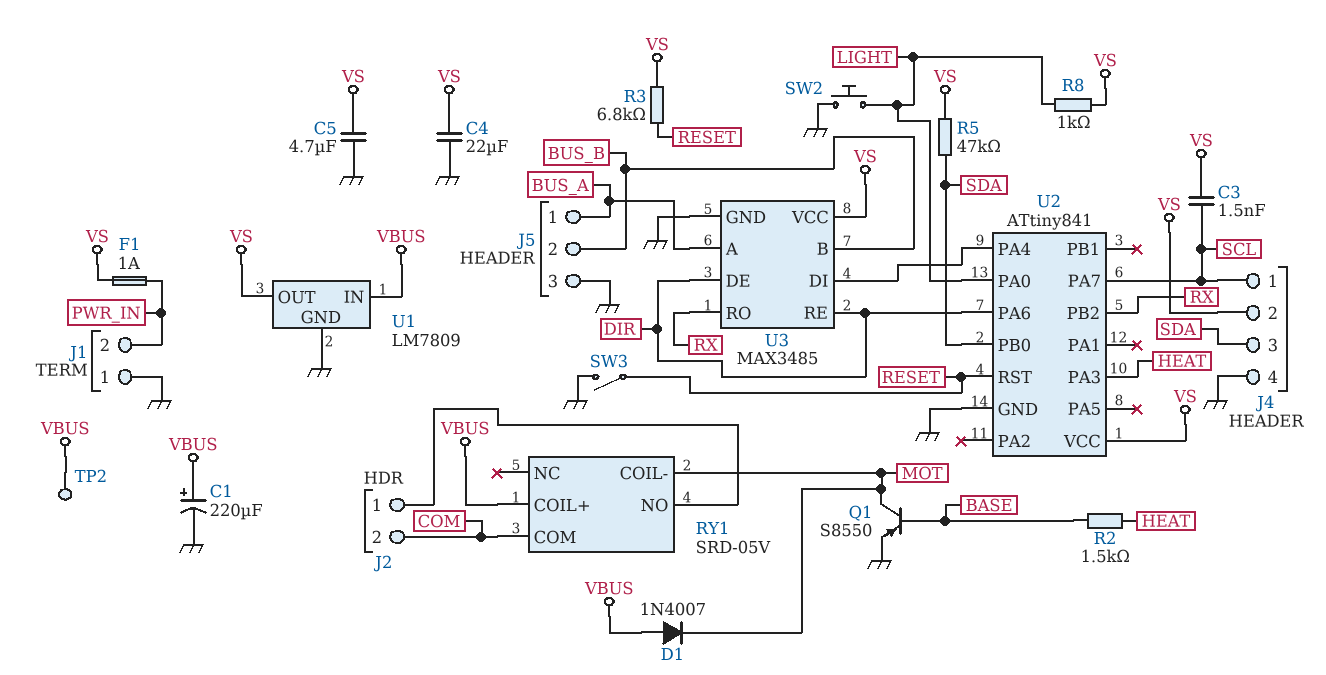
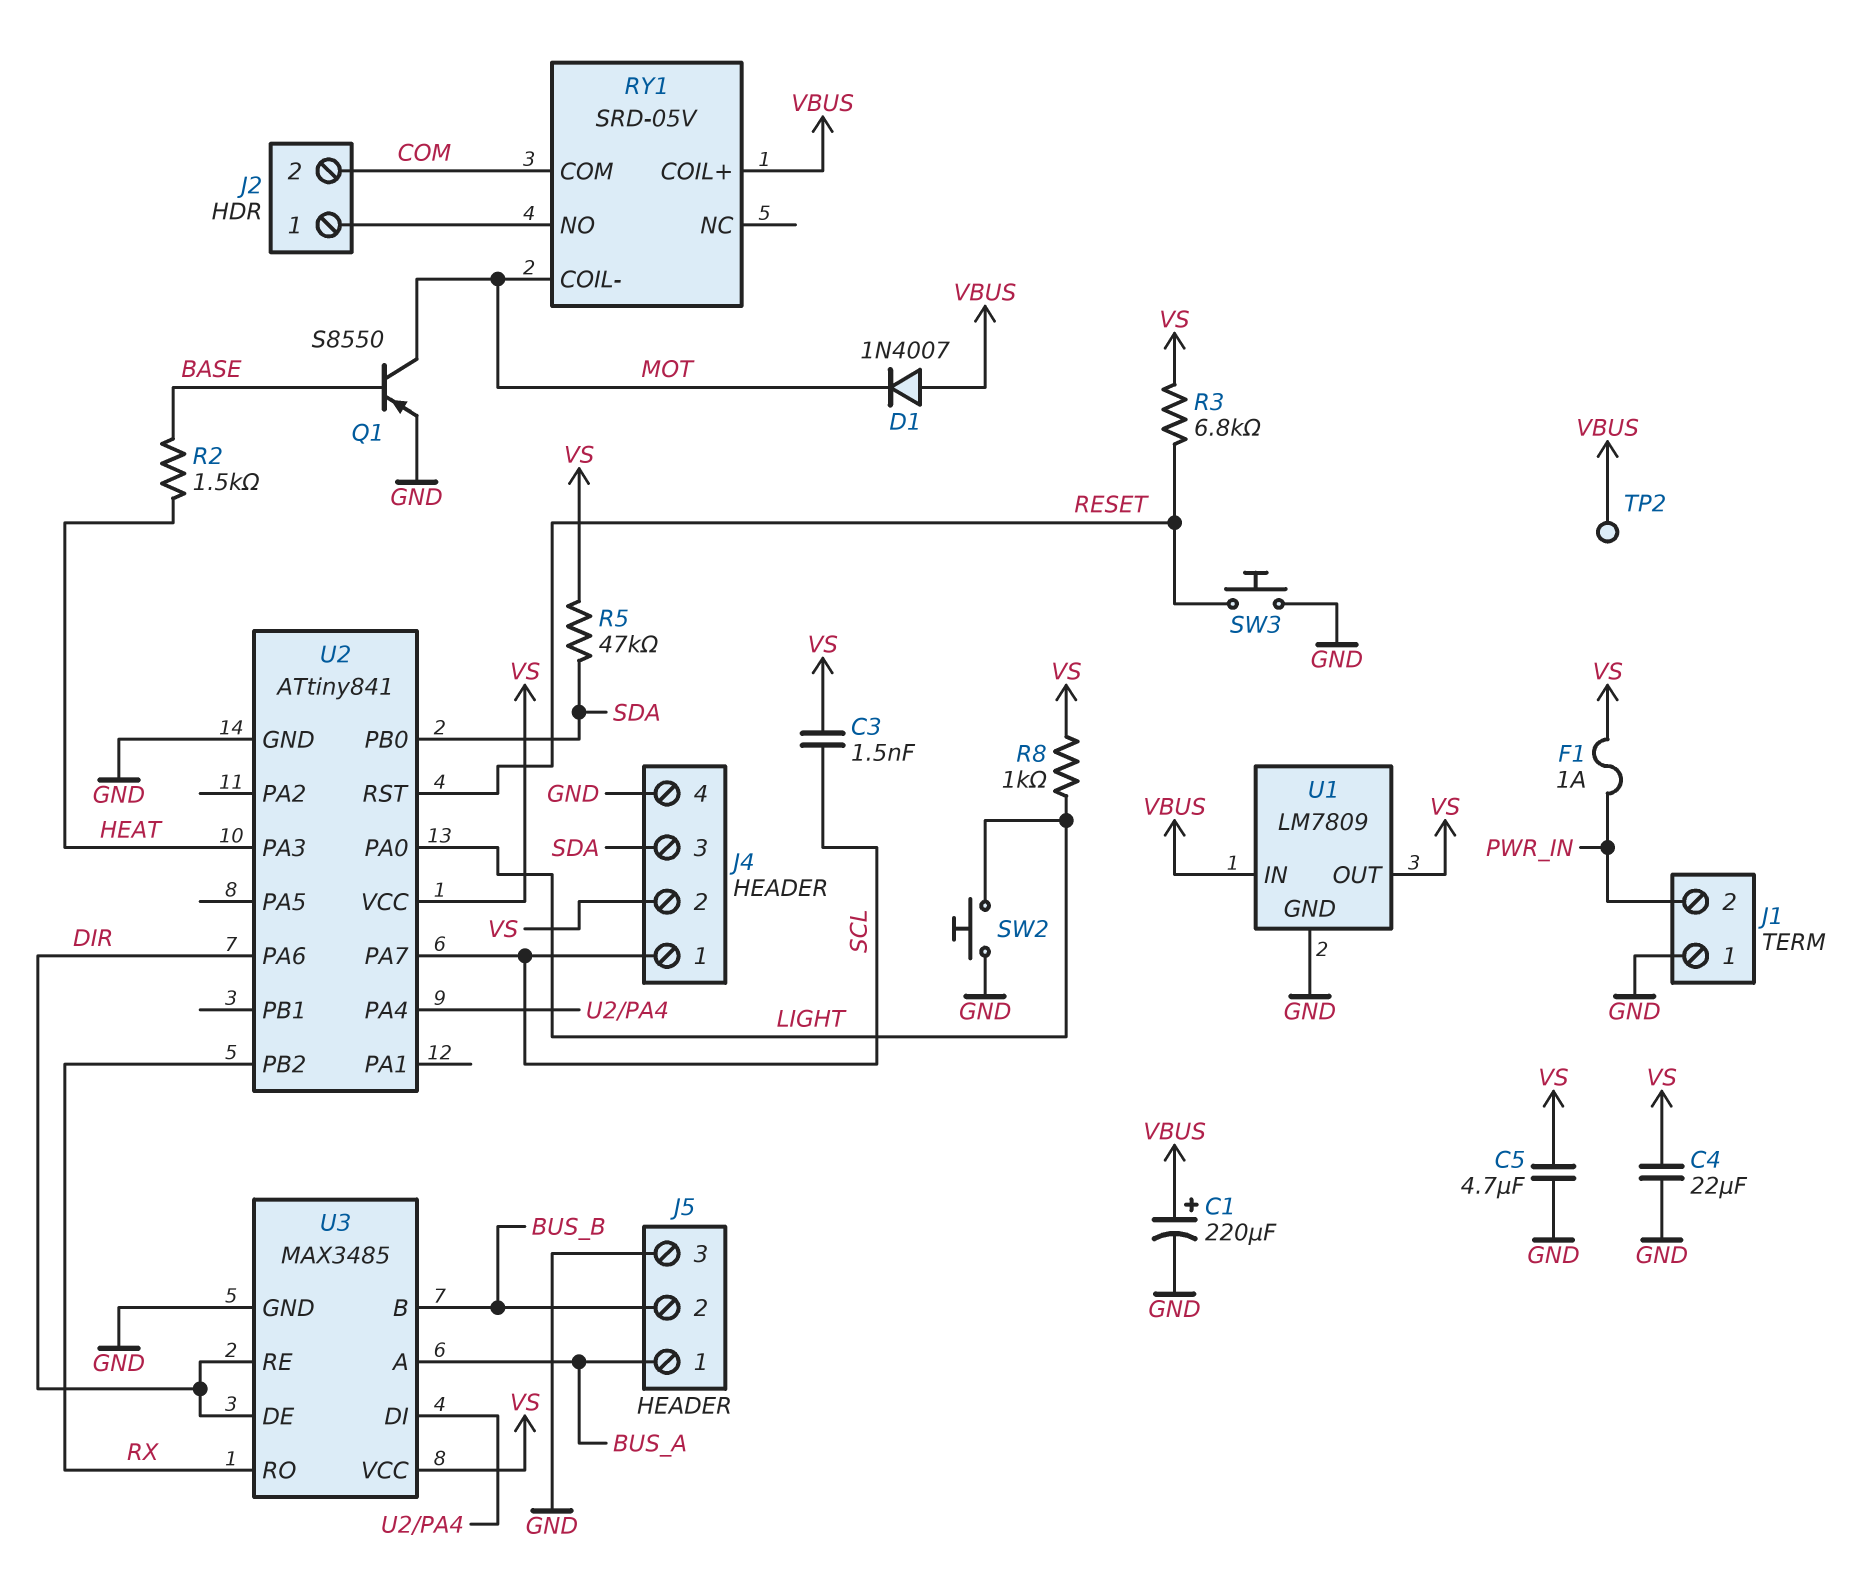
SW3: switch (GND, RESET) -> button (GND, RESET)

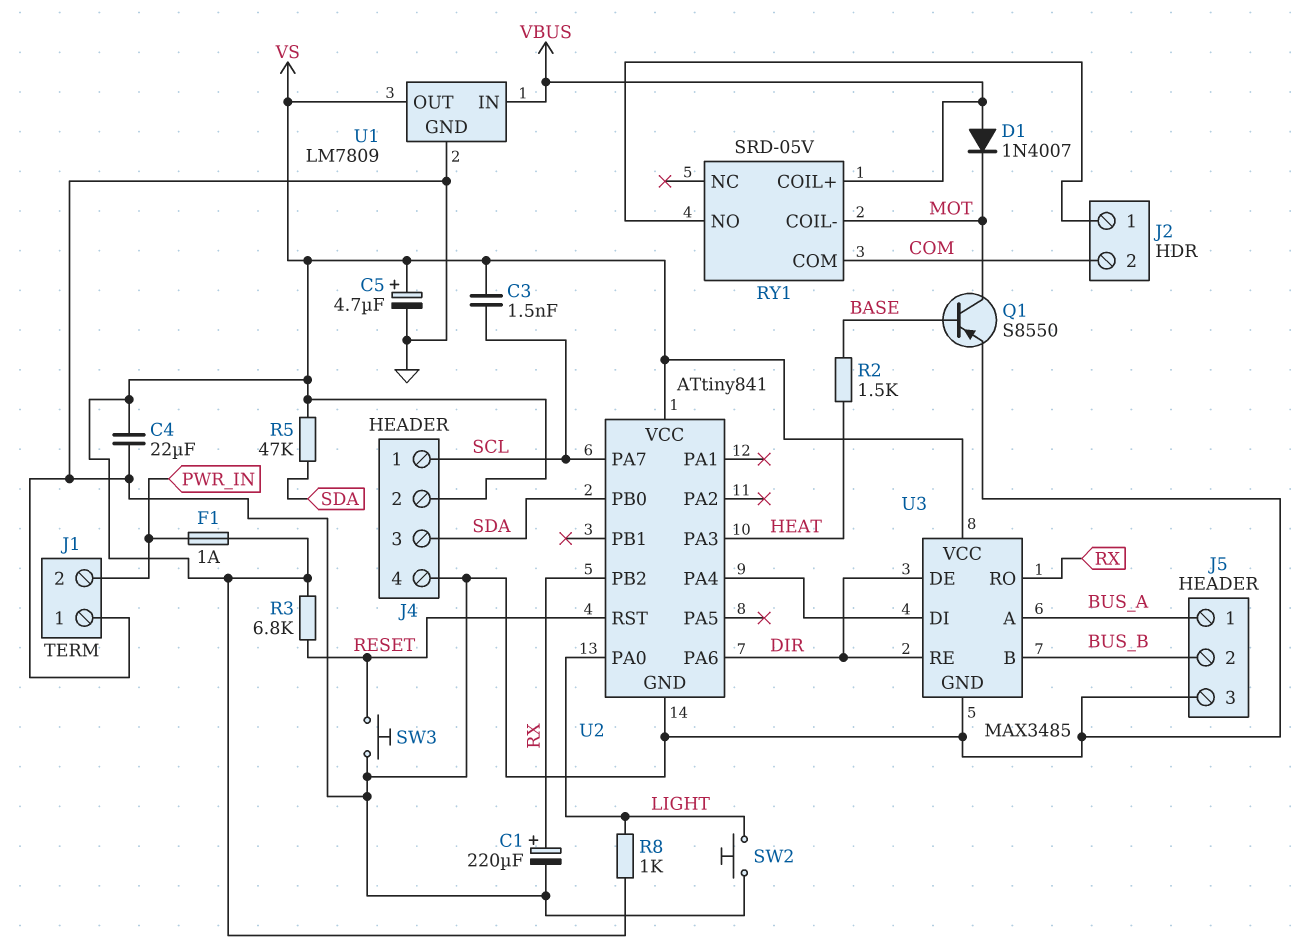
C1: 220uF (plus VBUS, minus GND) -> 220uF (plus RX, minus GND)
C5: 4.7uF (GND, VS) -> 4.7uF (plus VS, minus GND)
TP2: test point (VBUS) -> none

